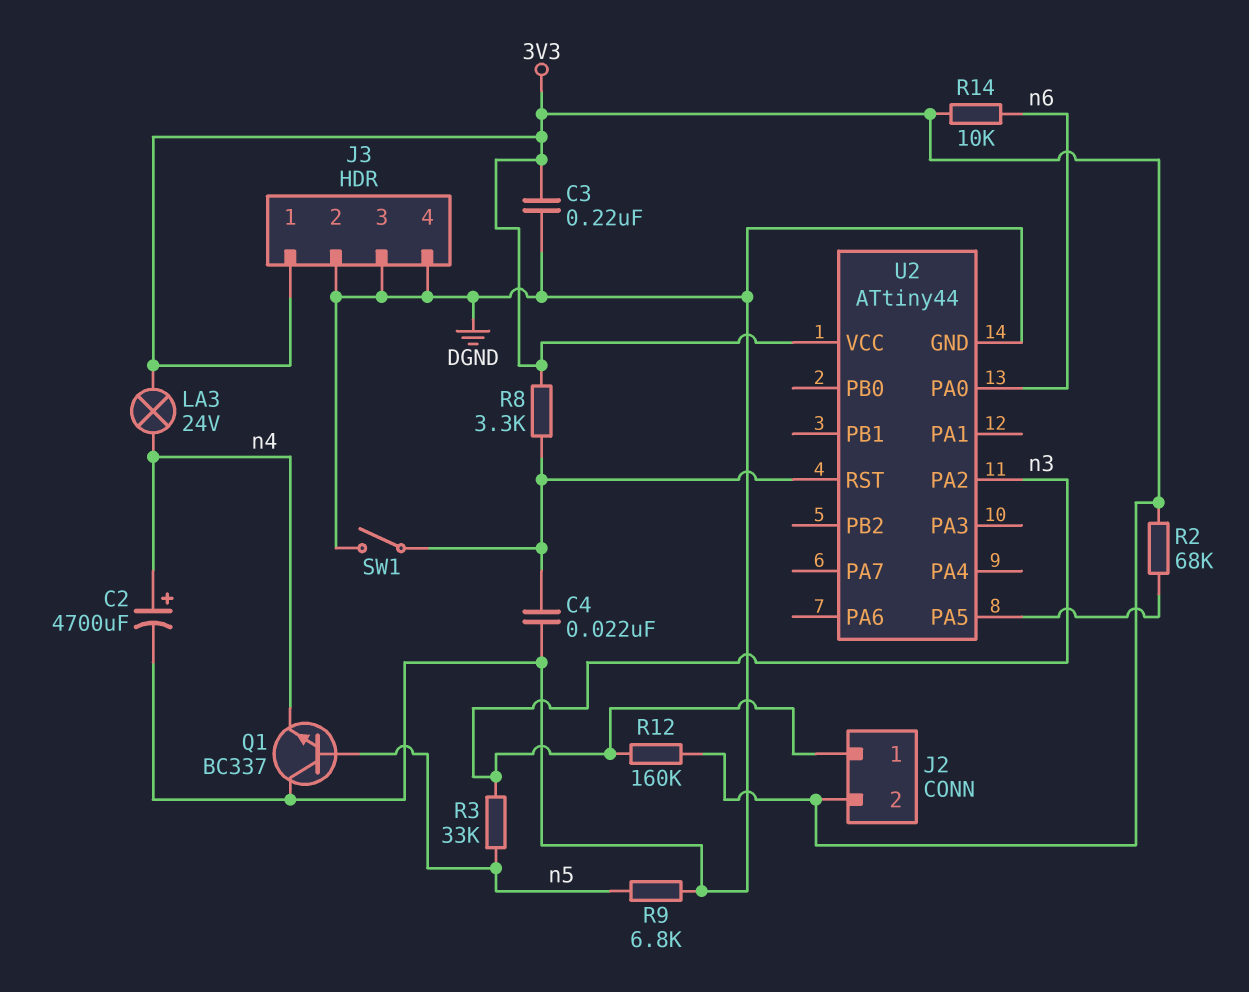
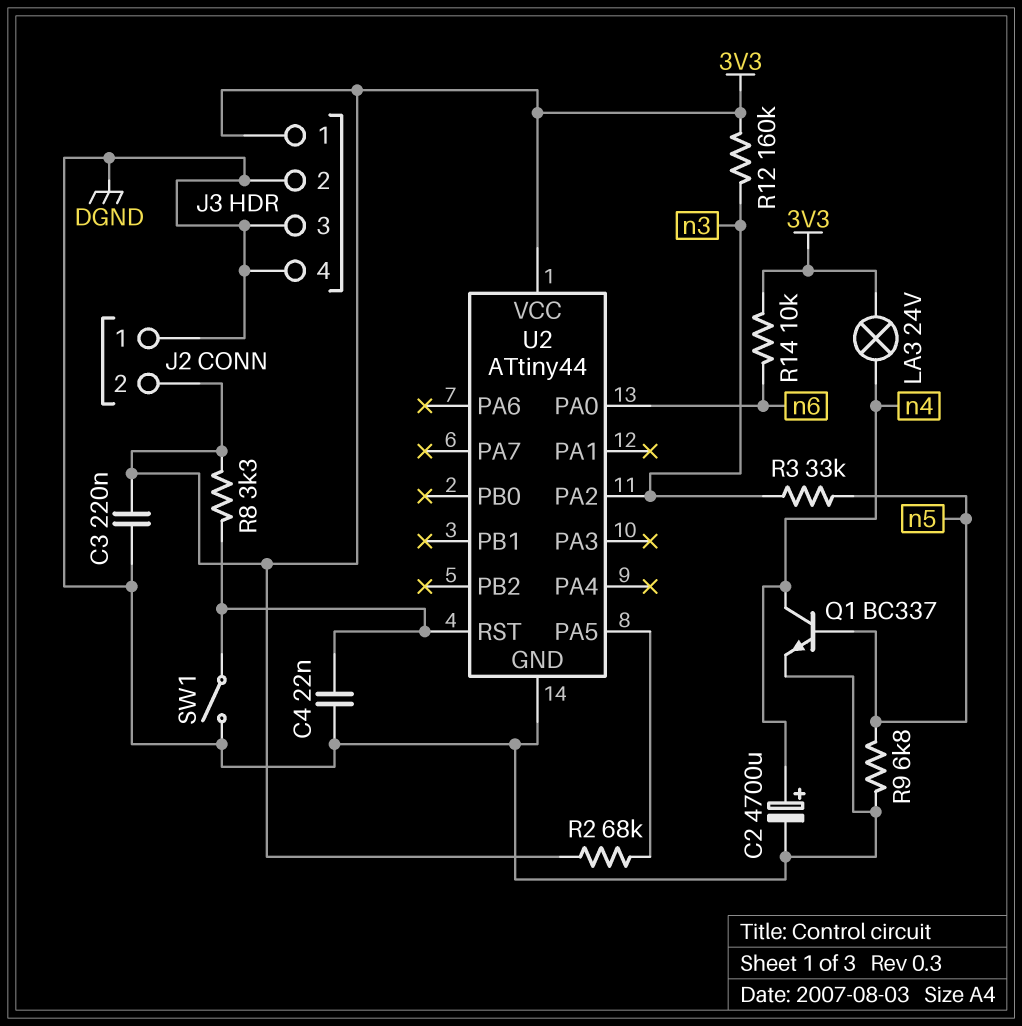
J2 pin 1: n3 -> DGND
Q1: NPN BC337 (B n5, C DGND, E n4) -> NPN BC337 (B n5, C n4, E DGND)

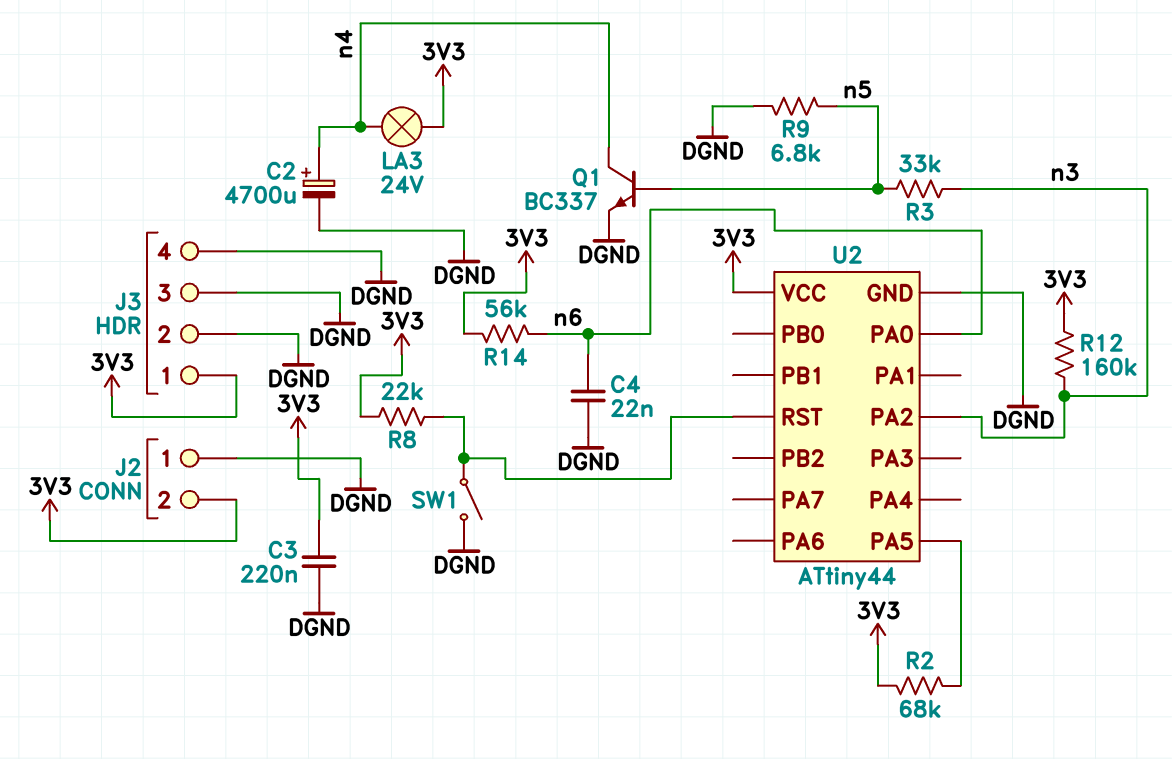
C4: 22nF (DGND, U2/RST) -> 22nF (DGND, n6)
R8: 3.3k (3V3, U2/RST) -> 22k (3V3, U2/RST)
R14: 10k (3V3, n6) -> 56k (3V3, n6)

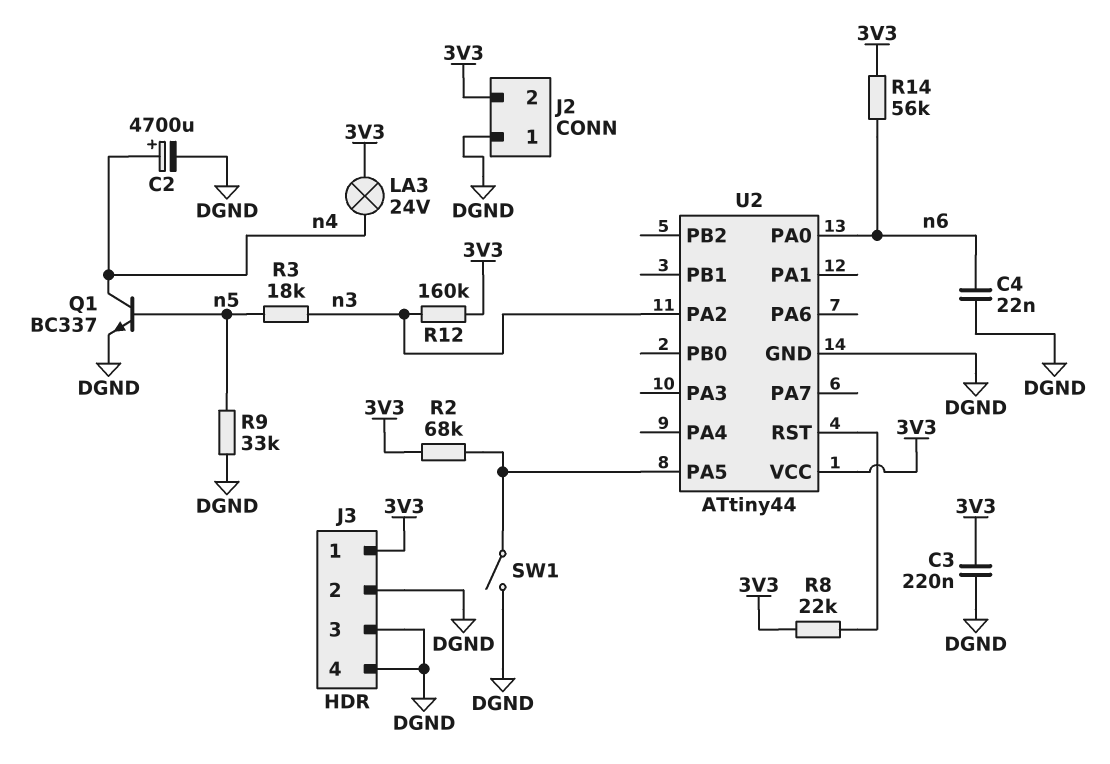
R3: 33k (n3, n5) -> 18k (n3, n5)
R9: 6.8k (DGND, n5) -> 33k (DGND, n5)
SW1: switch (DGND, U2/RST) -> switch (DGND, U2/PA5)

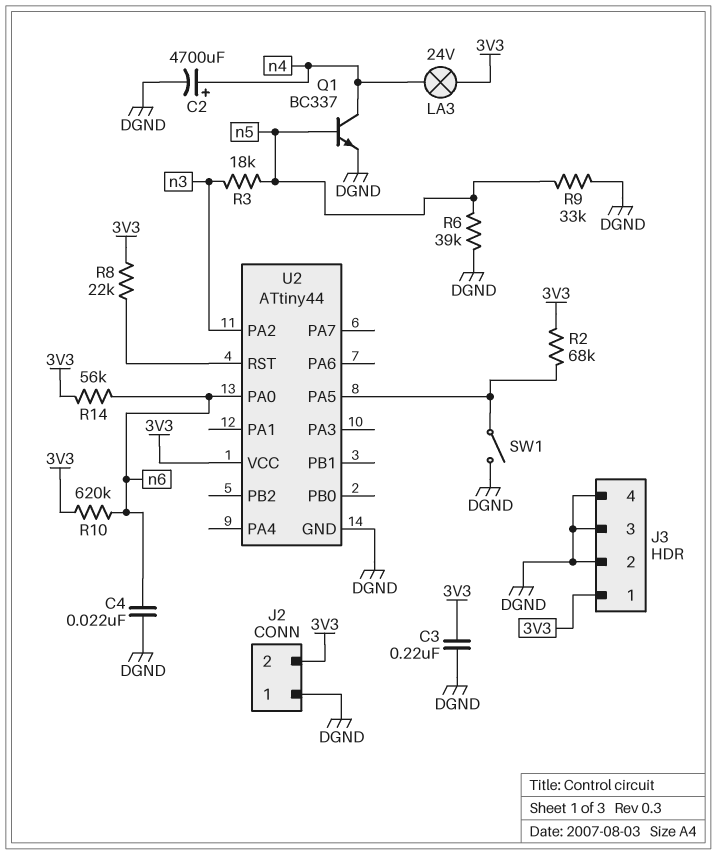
R6: none -> 39k (DGND, n5)
R10: none -> 620k (3V3, n6)
R12: 160k (3V3, n3) -> none

